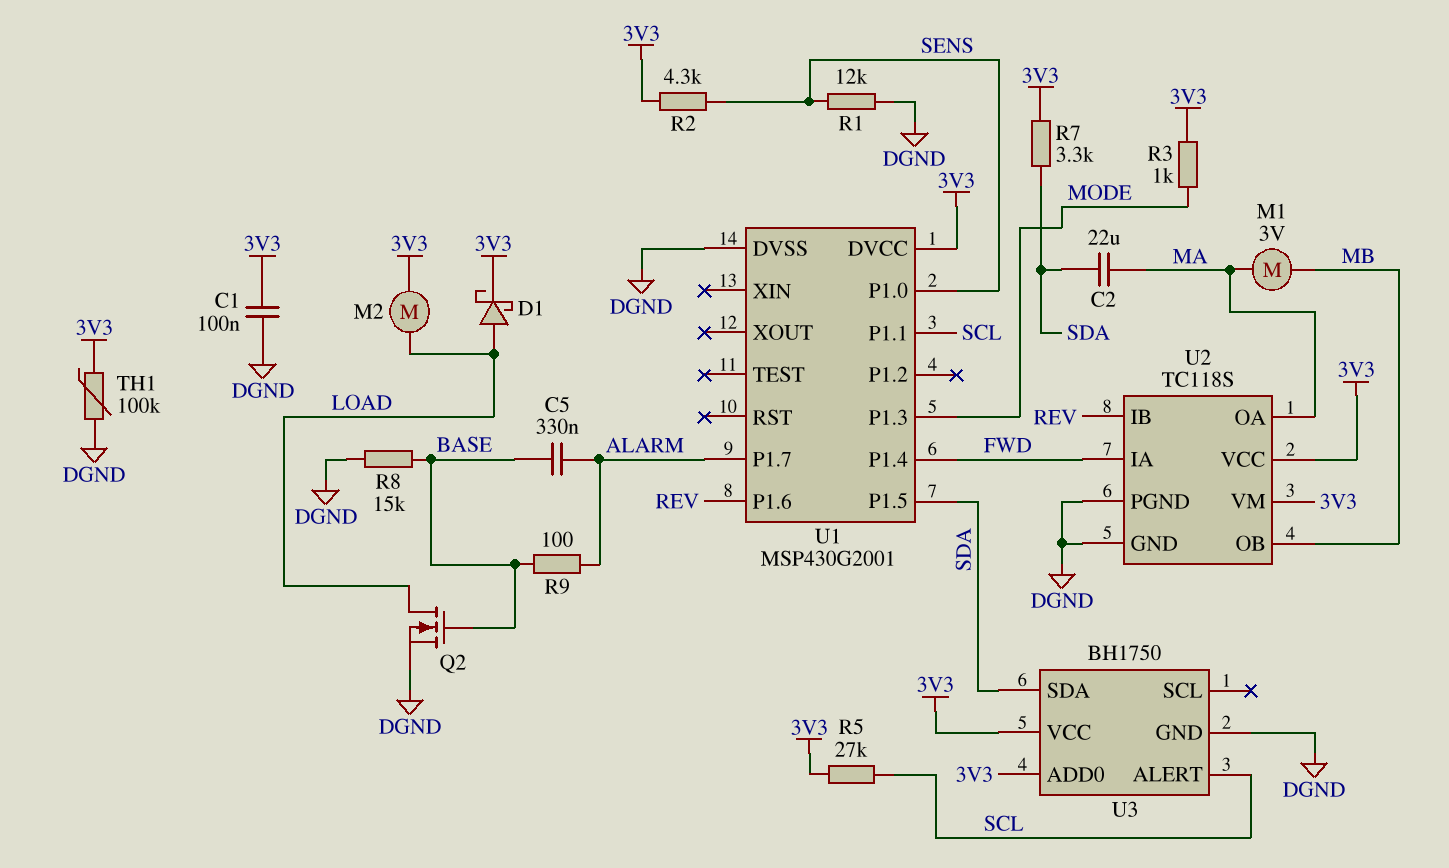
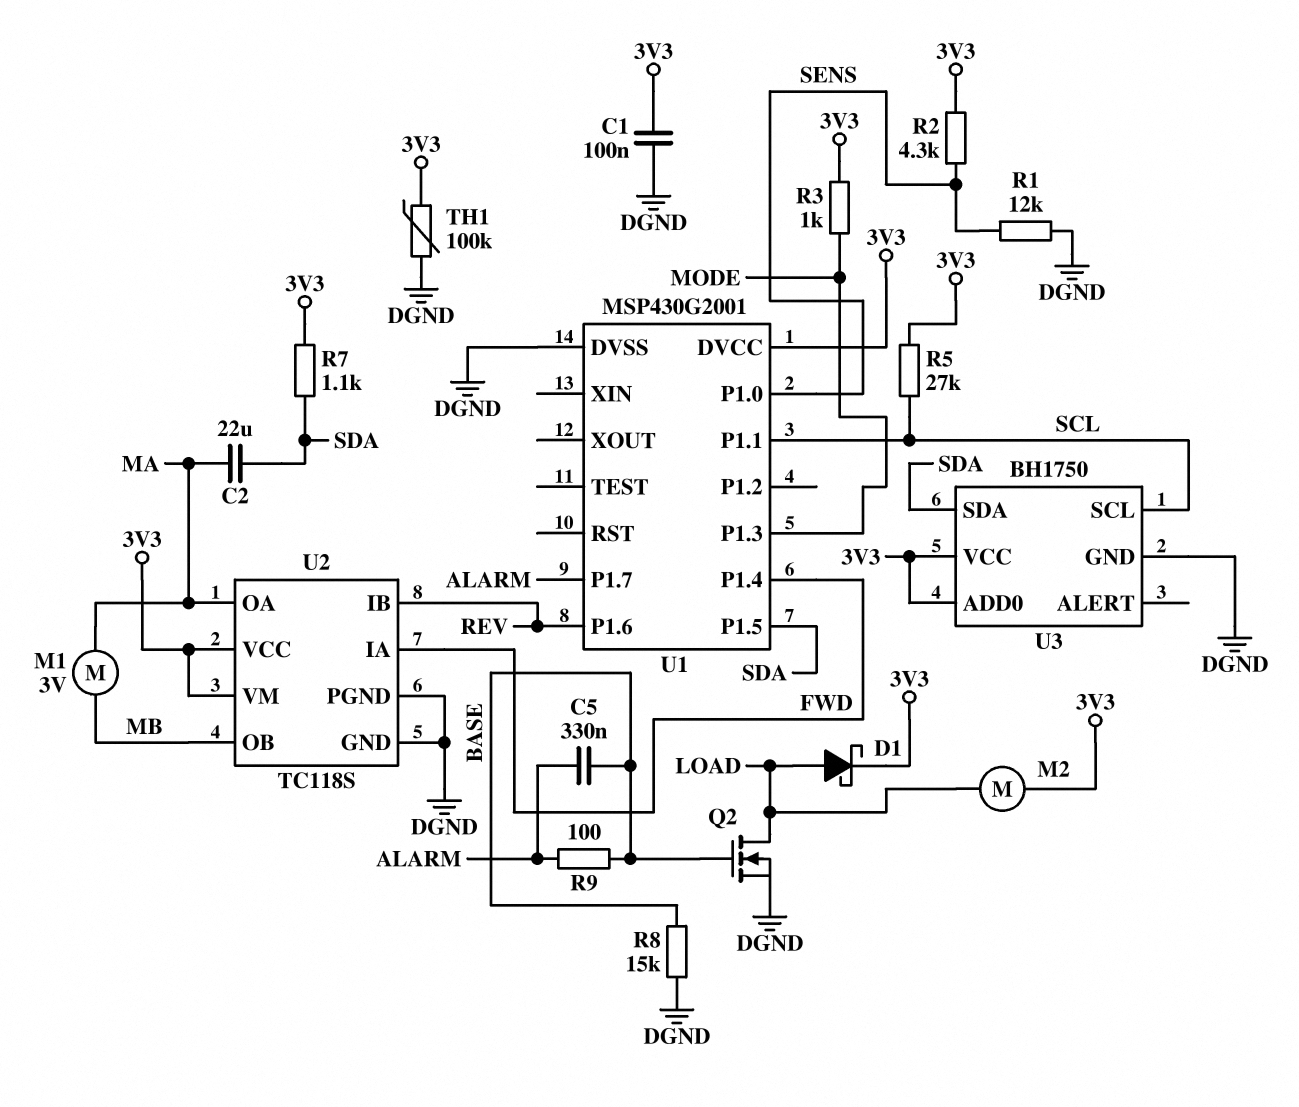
R7: 3.3k (3V3, SDA) -> 1.1k (3V3, SDA)
U3 pin ALERT: SCL -> none
U3 pin SCL: none -> SCL

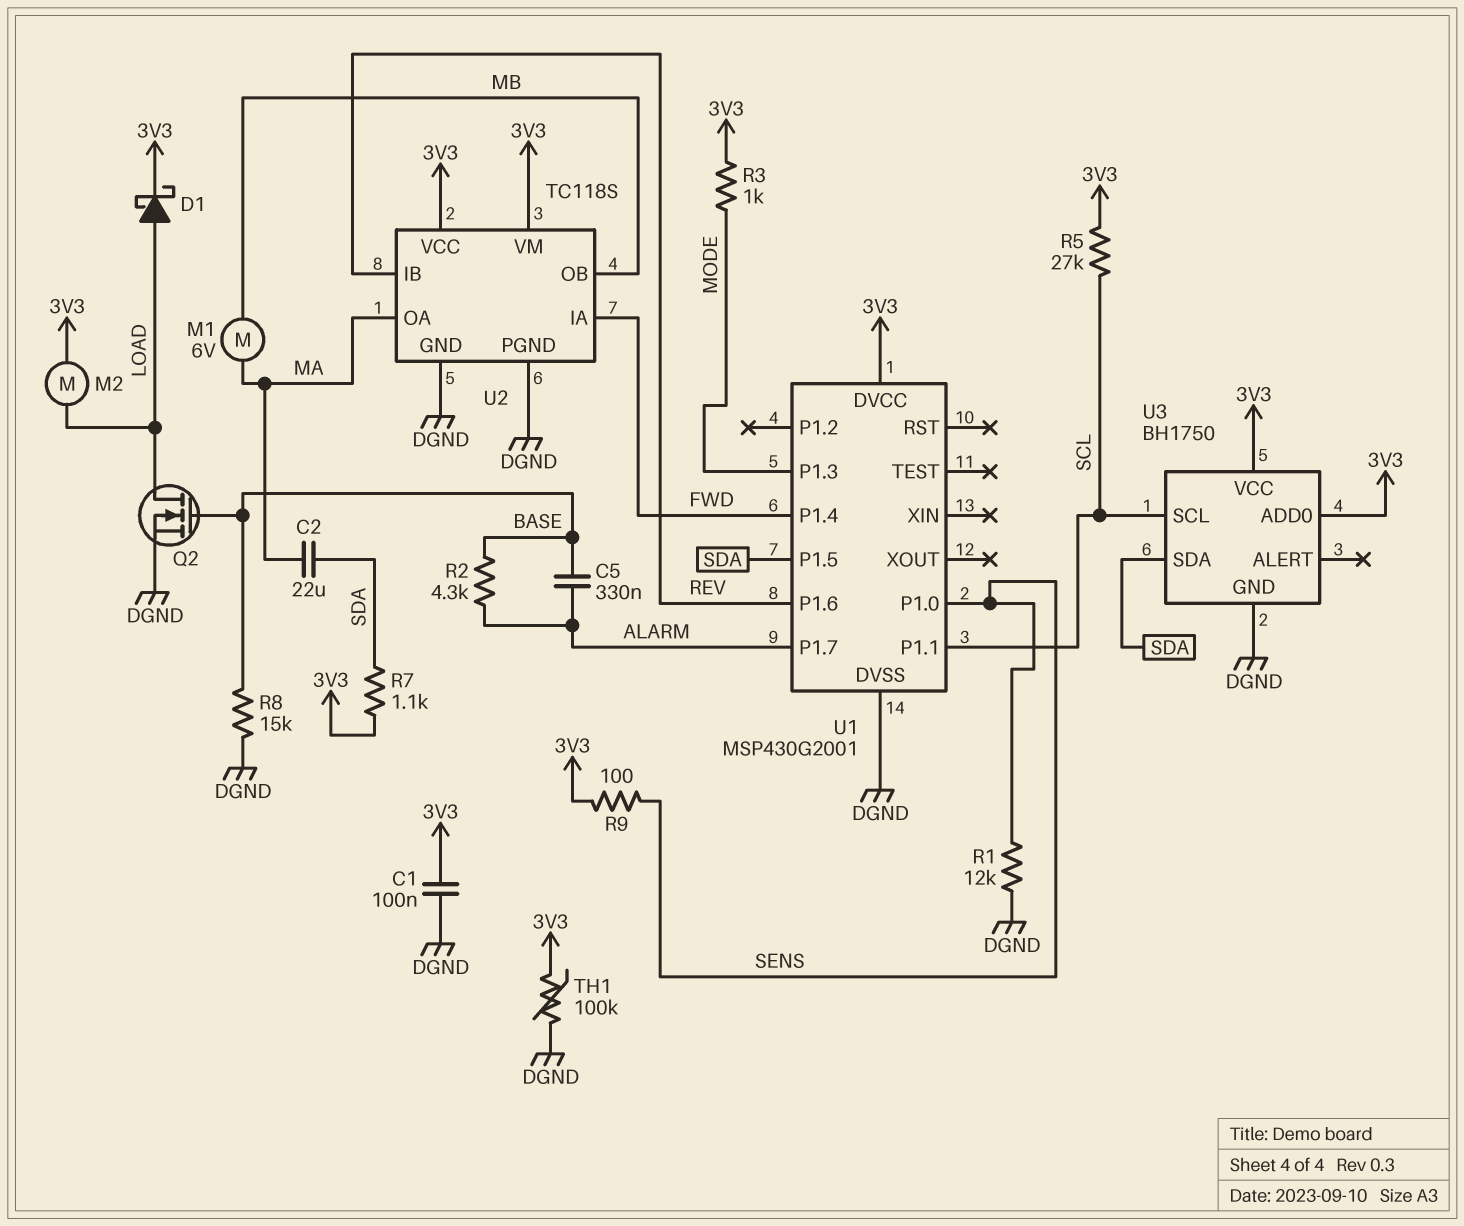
M1: motor 3V (MA, MB) -> motor 6V (MA, MB)
R2: 4.3k (3V3, SENS) -> 4.3k (ALARM, BASE)
R9: 100 (ALARM, BASE) -> 100 (3V3, SENS)

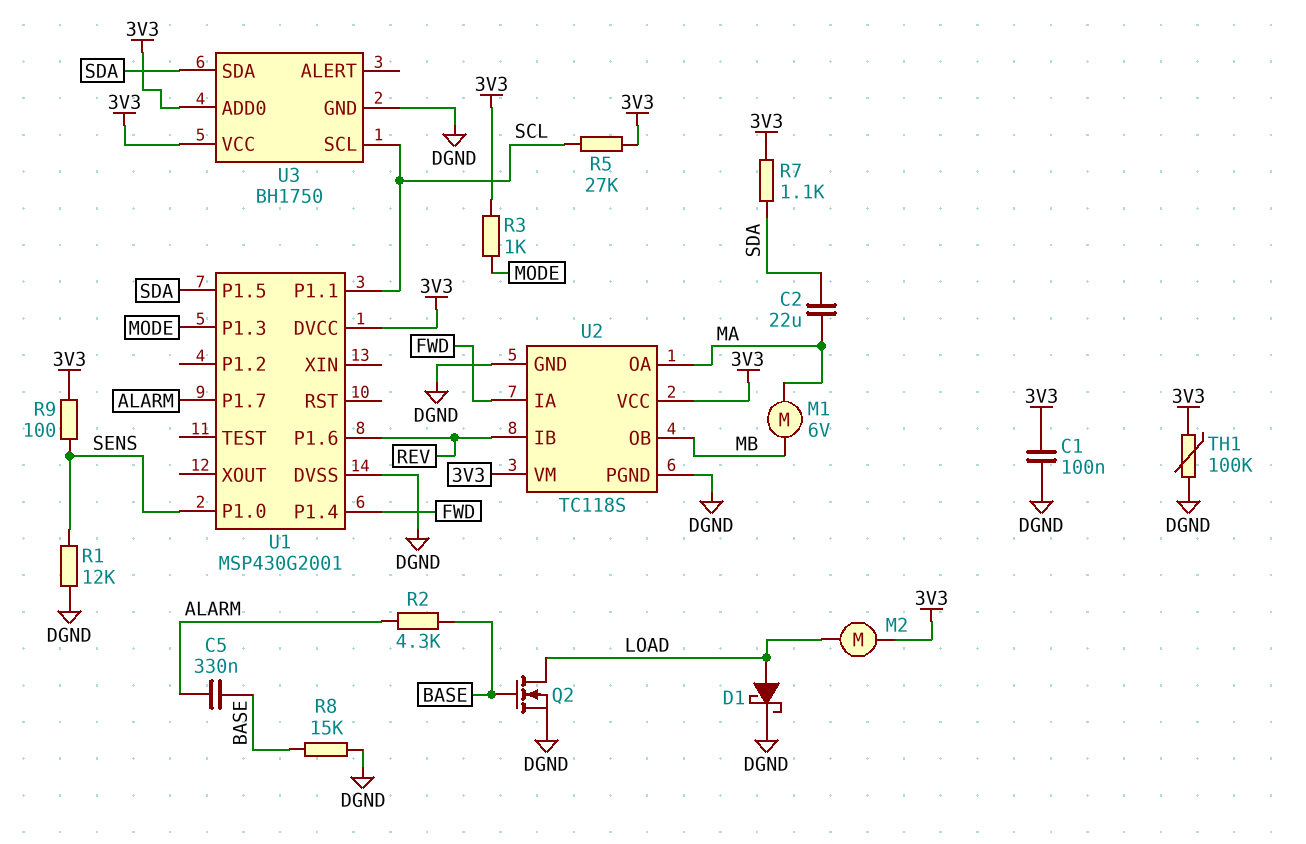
D1: schottky (A LOAD, K 3V3) -> schottky (A LOAD, K DGND)

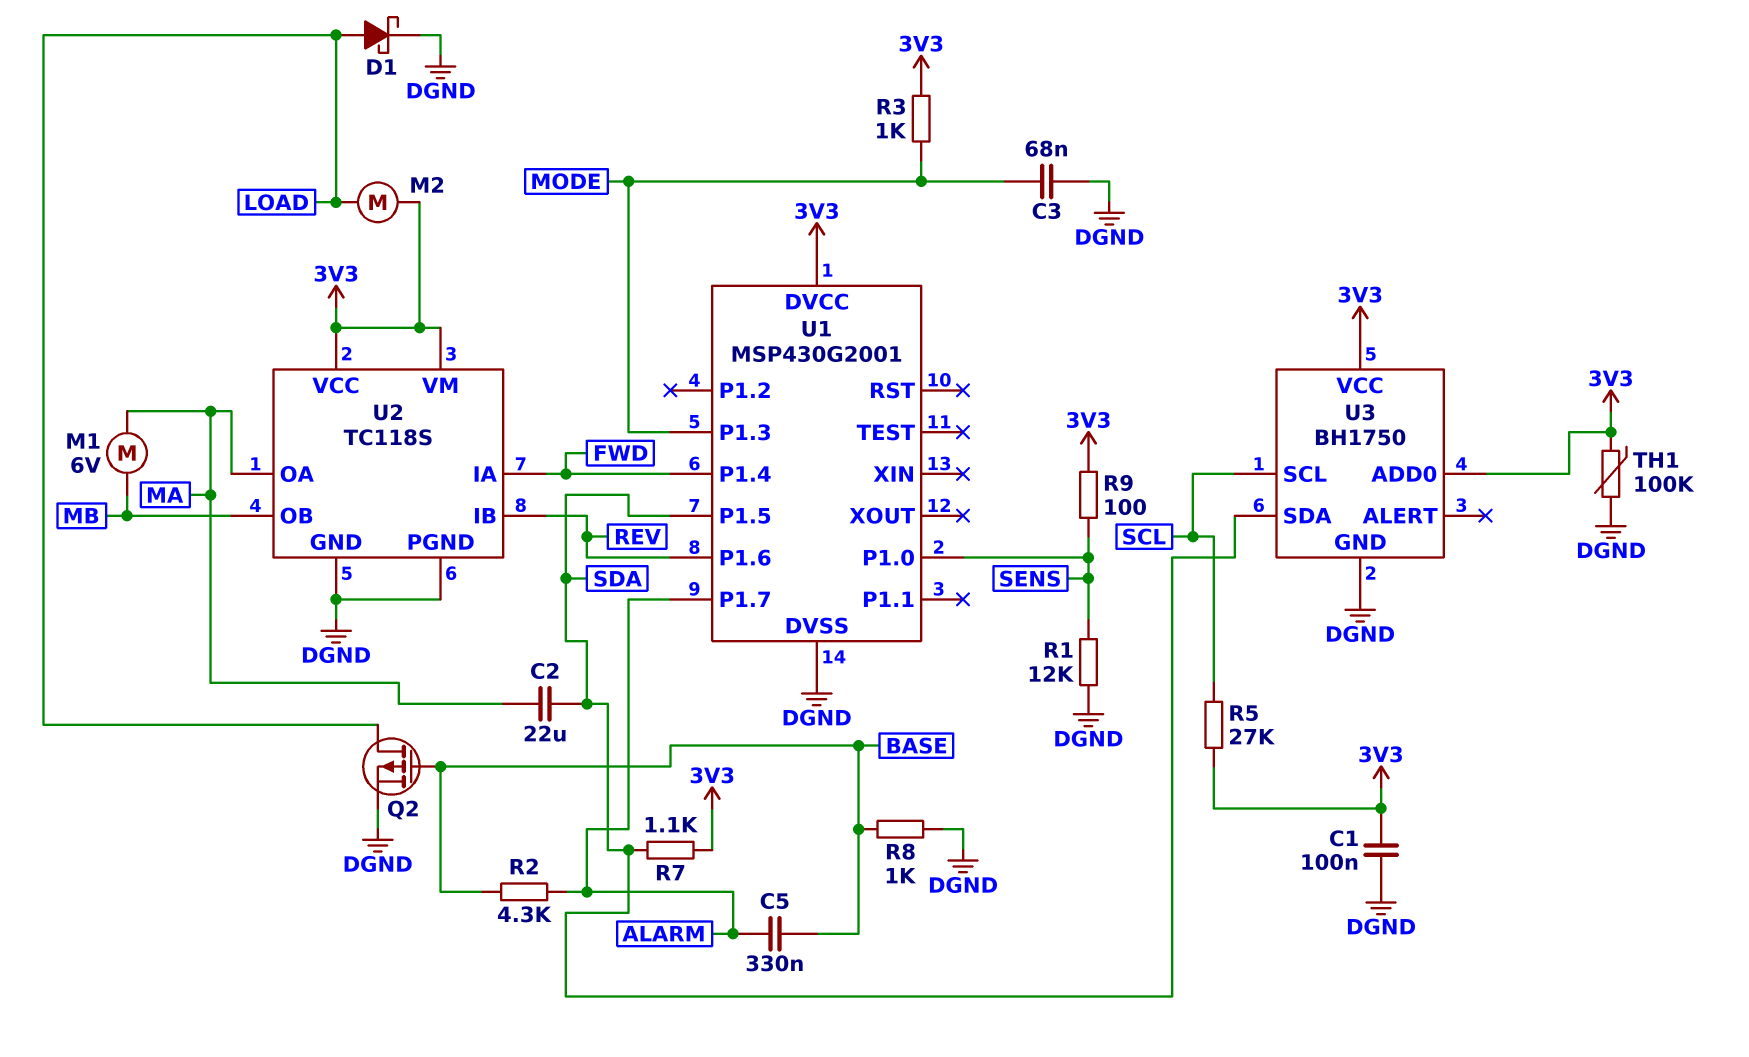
C3: none -> 68nF (DGND, MODE)
Q2: NMOS (G BASE, D LOAD, S DGND) -> PMOS (G BASE, D LOAD, S DGND)
R8: 15k (BASE, DGND) -> 1k (BASE, DGND)
U1 pin P1.1: SCL -> none

